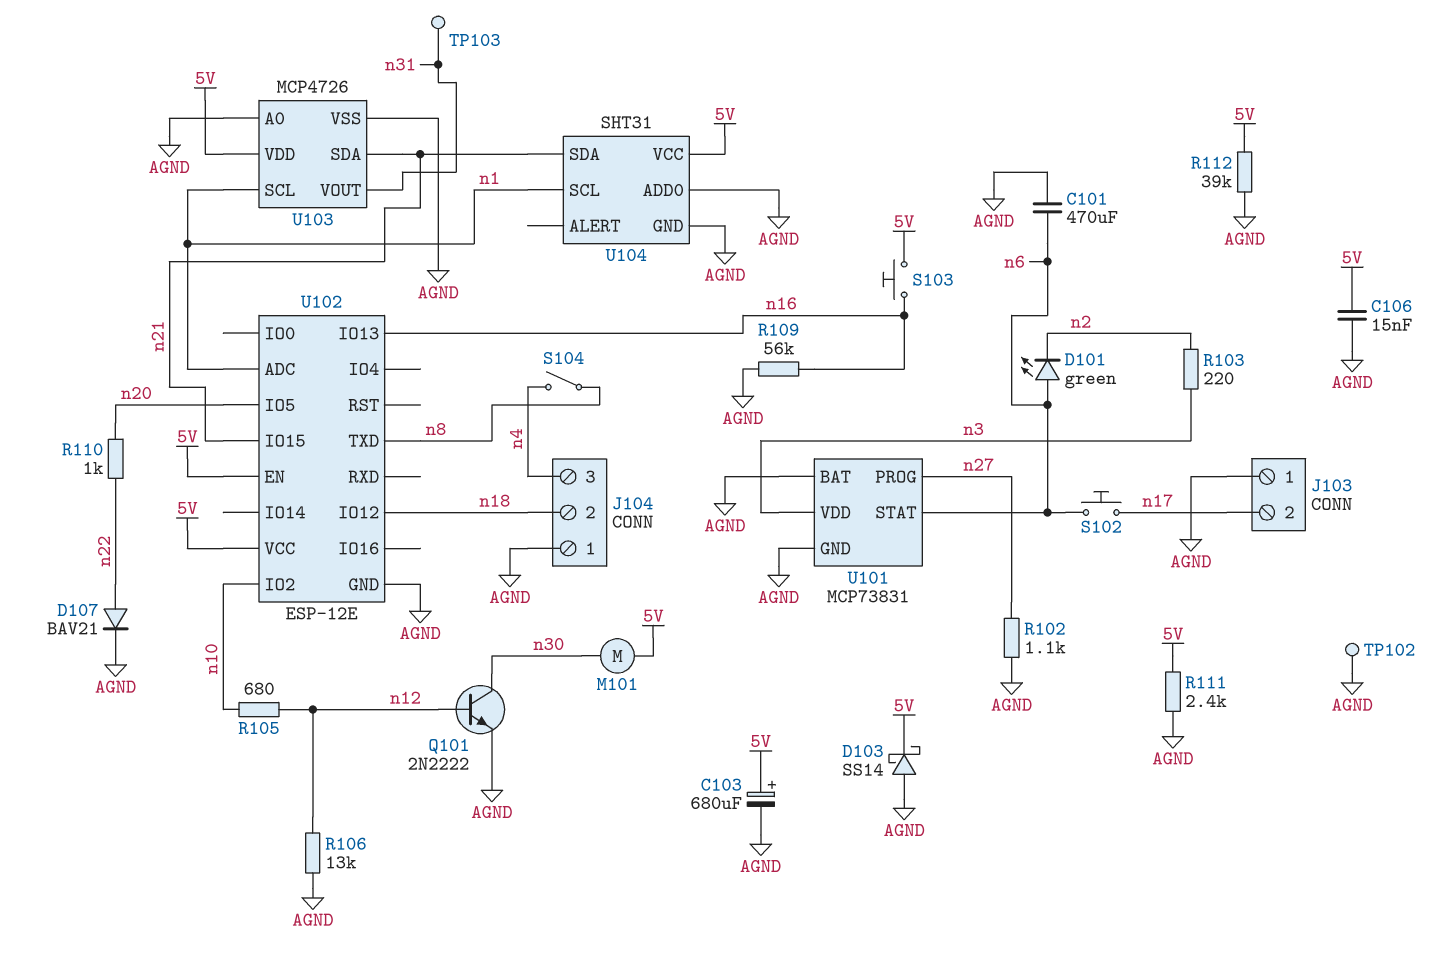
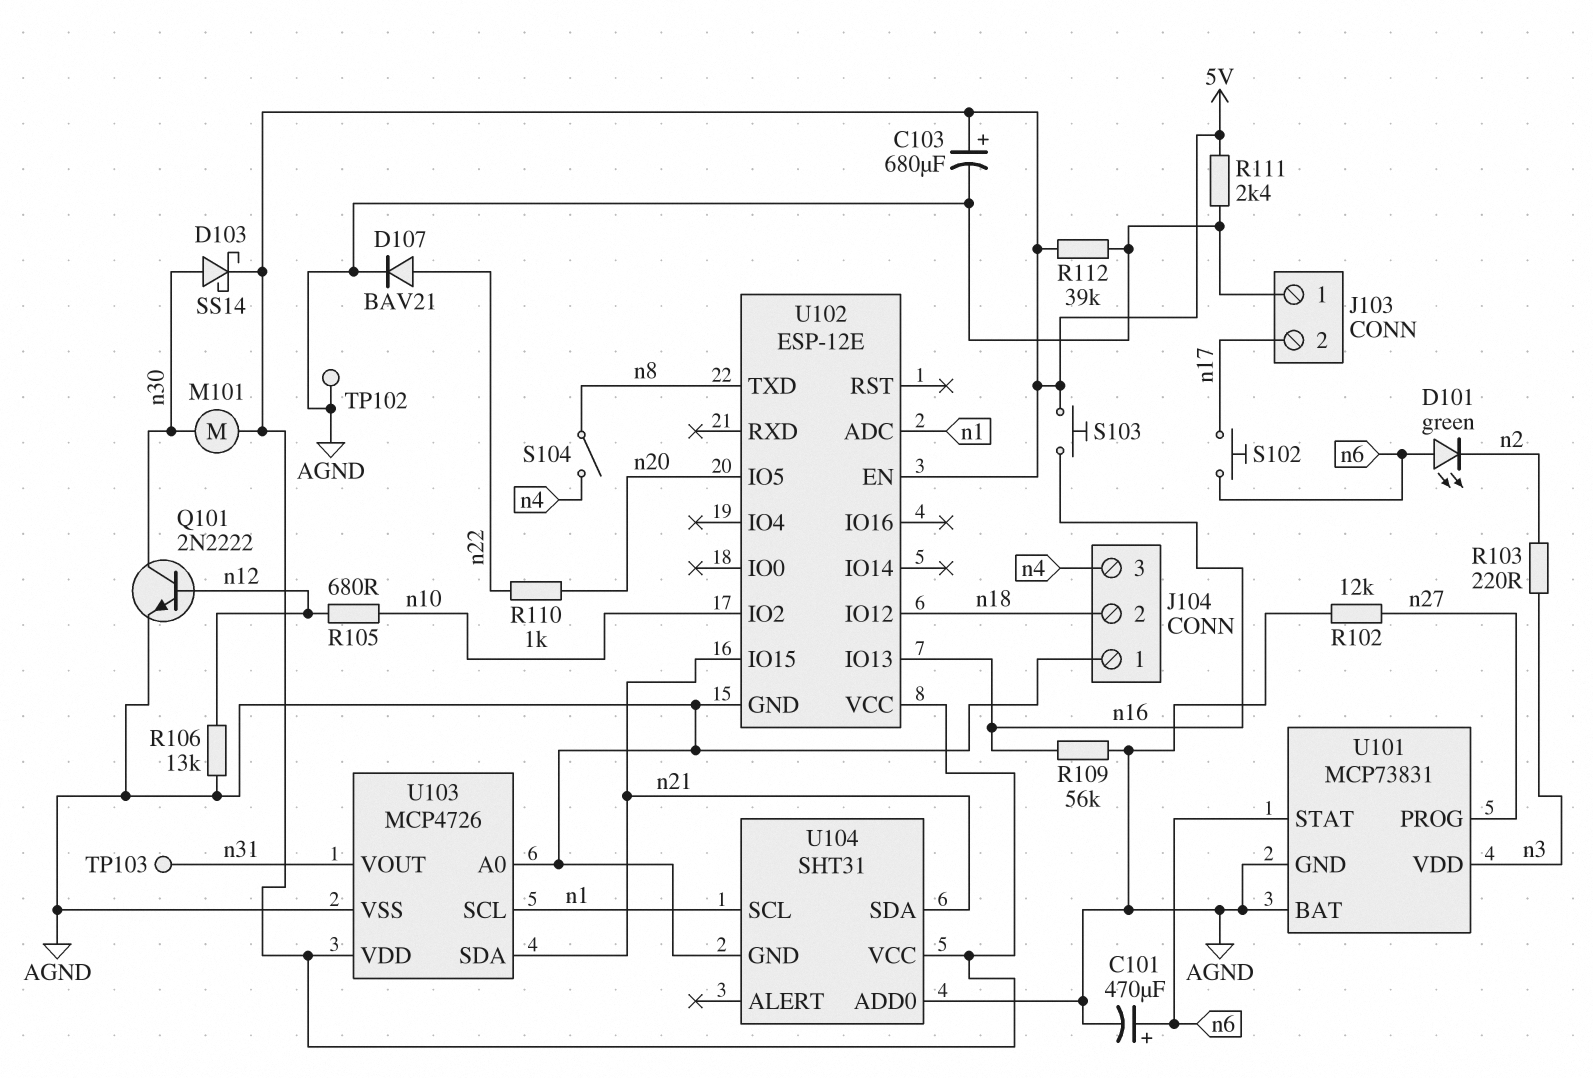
C101: 470uF (AGND, n6) -> 470uF (plus n6, minus AGND)
C106: 15nF (5V, AGND) -> none
D103: schottky SS14 (A AGND, K 5V) -> schottky SS14 (A n30, K 5V)
R102: 1.1k (AGND, n27) -> 12k (AGND, n27)

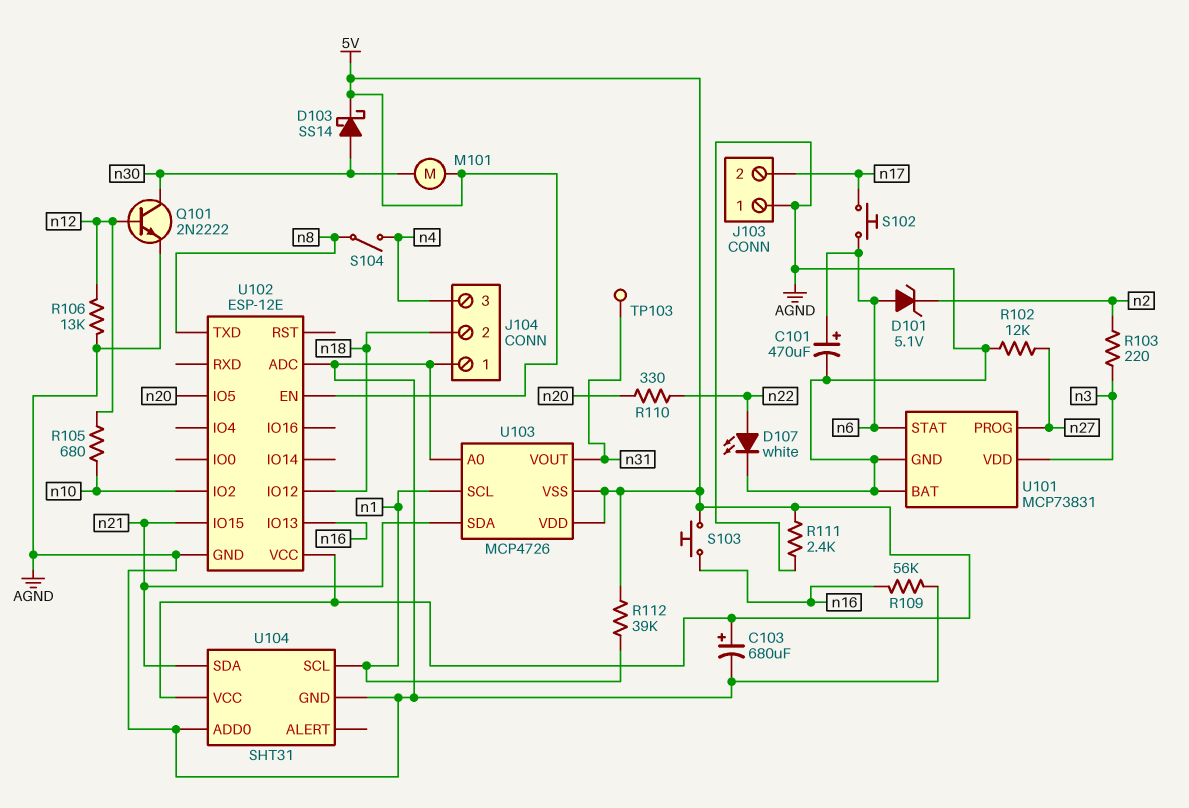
D101: LED green (A n6, K n2) -> zener 5.1V (A n6, K n2)
D107: diode BAV21 (A n22, K AGND) -> LED white (A n22, K AGND)
R110: 1k (n20, n22) -> 330 (n20, n22)
R112: 39k (5V, AGND) -> 39k (5V, n1)
TP102: test point (AGND) -> none
U102 pin ADC: n1 -> AGND
U103 pin VSS: AGND -> 5V

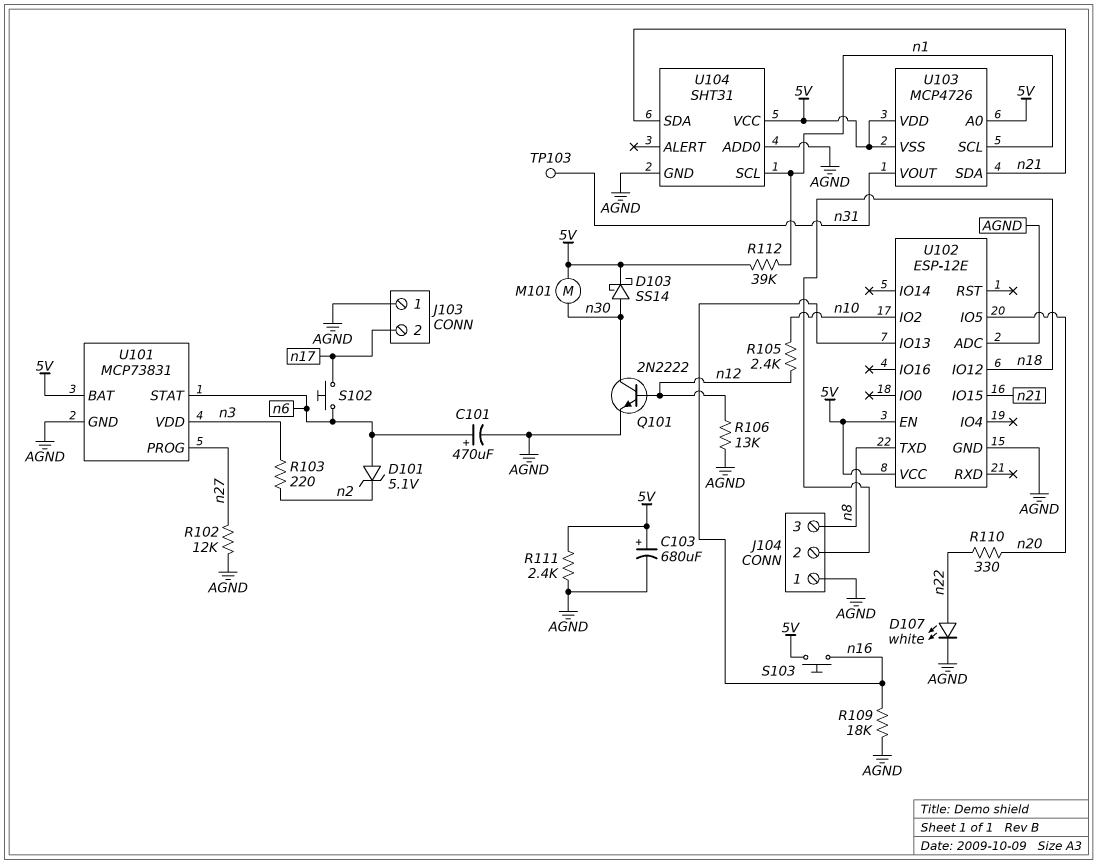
J104 pin 3: n4 -> n8
R105: 680 (n10, n12) -> 2.4k (n10, n12)
R109: 56k (AGND, n16) -> 18k (AGND, n16)
S104: switch (n4, n8) -> none
U101 pin BAT: AGND -> 5V
U103 pin A0: AGND -> 5V

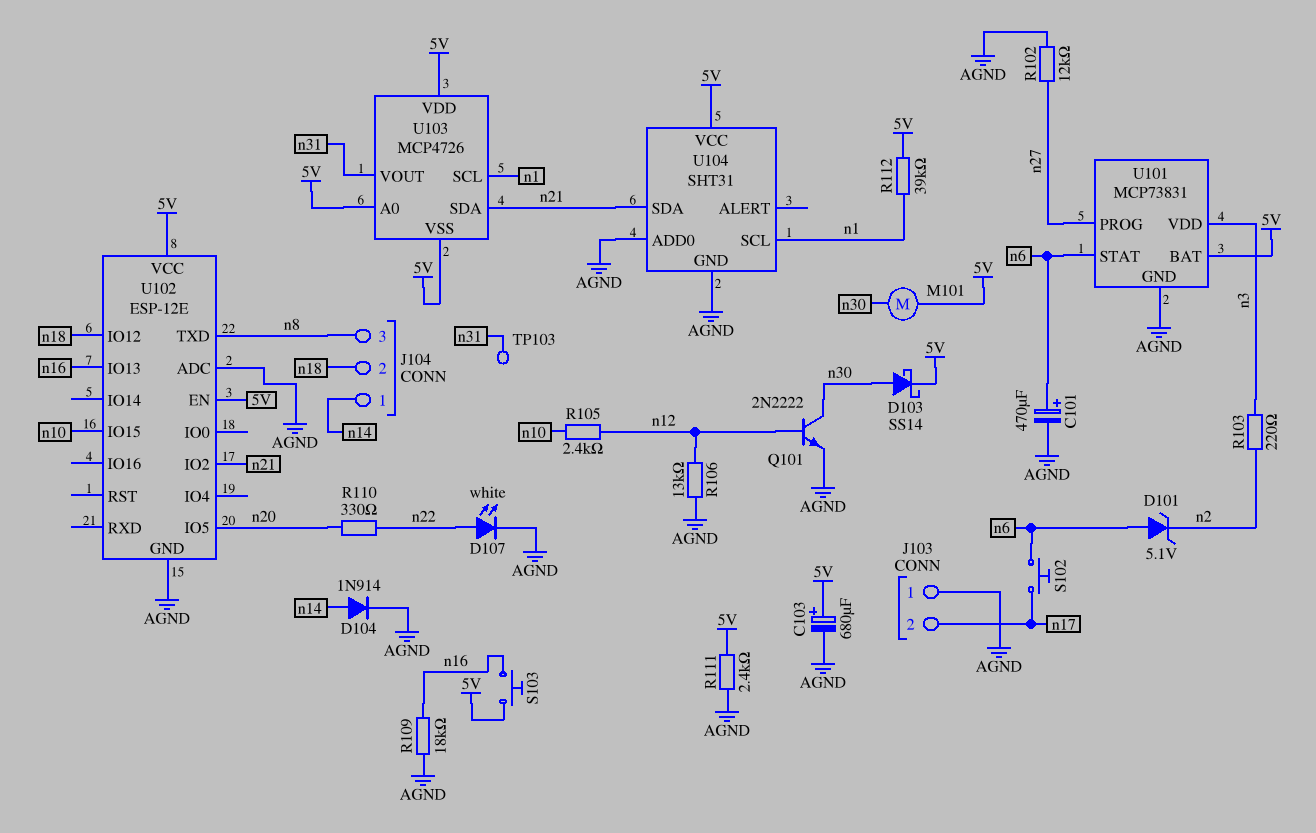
D104: none -> diode 1N914 (A n14, K AGND)
J104 pin 1: AGND -> n14
U102 pin IO2: n10 -> n21
U102 pin IO15: n21 -> n10

